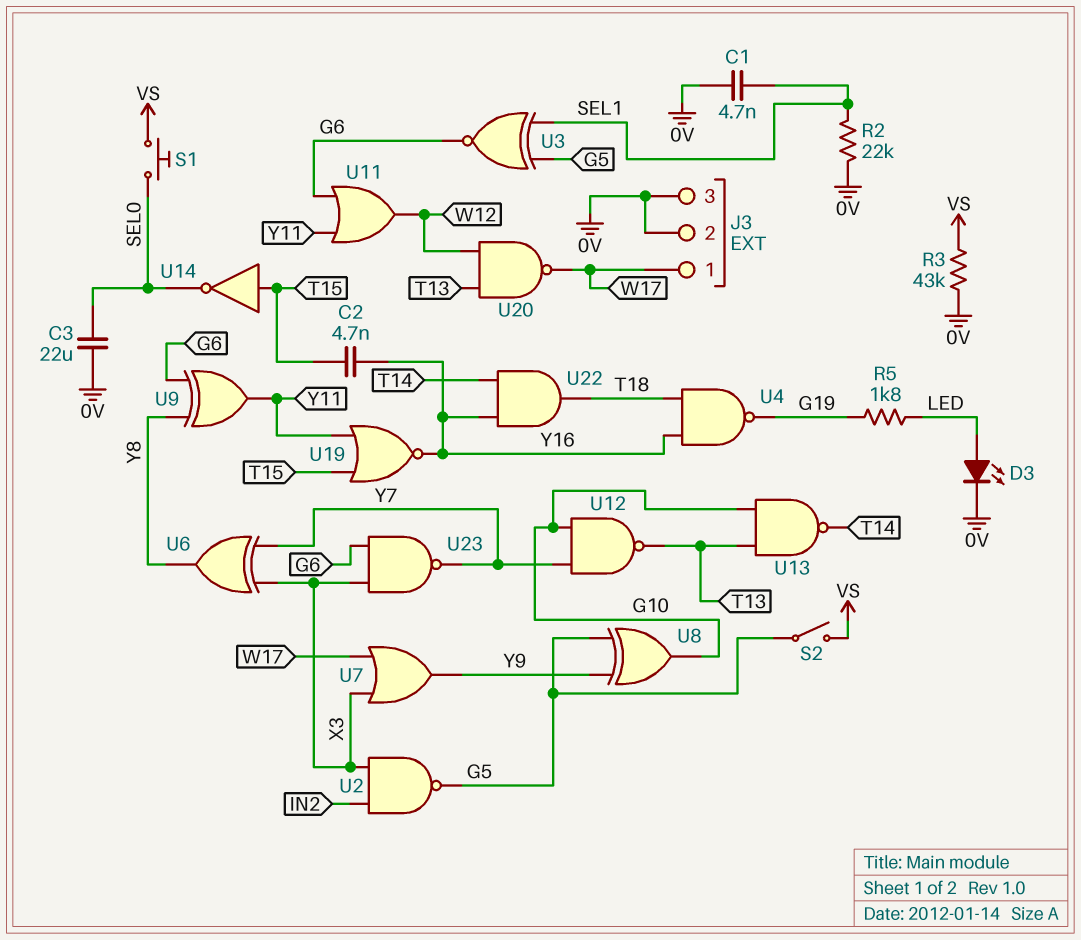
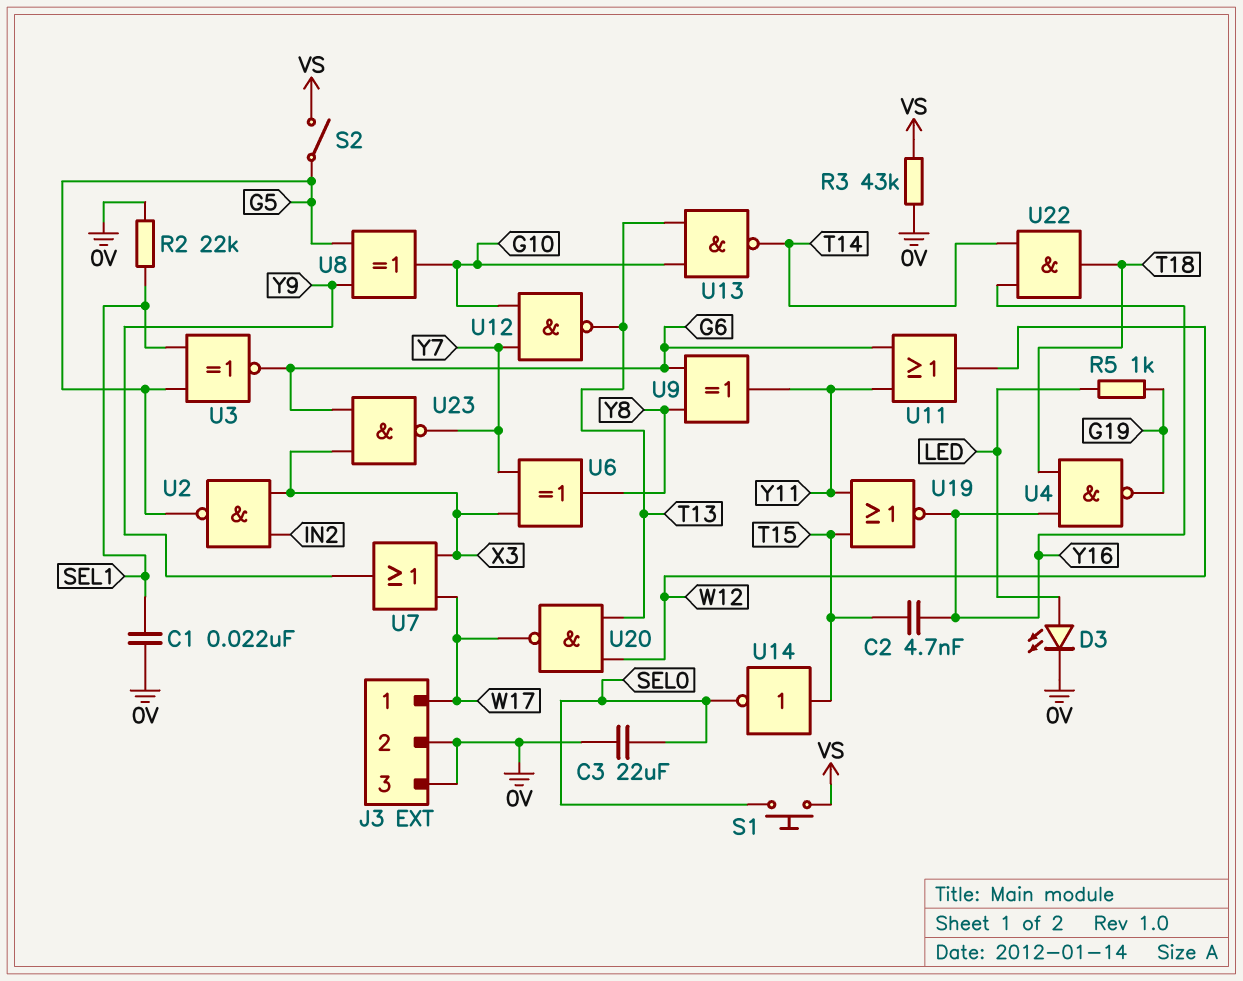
C1: 4.7nF (0V, SEL1) -> 22nF (0V, SEL1)
R5: 1.8k (G19, LED) -> 1k (G19, LED)

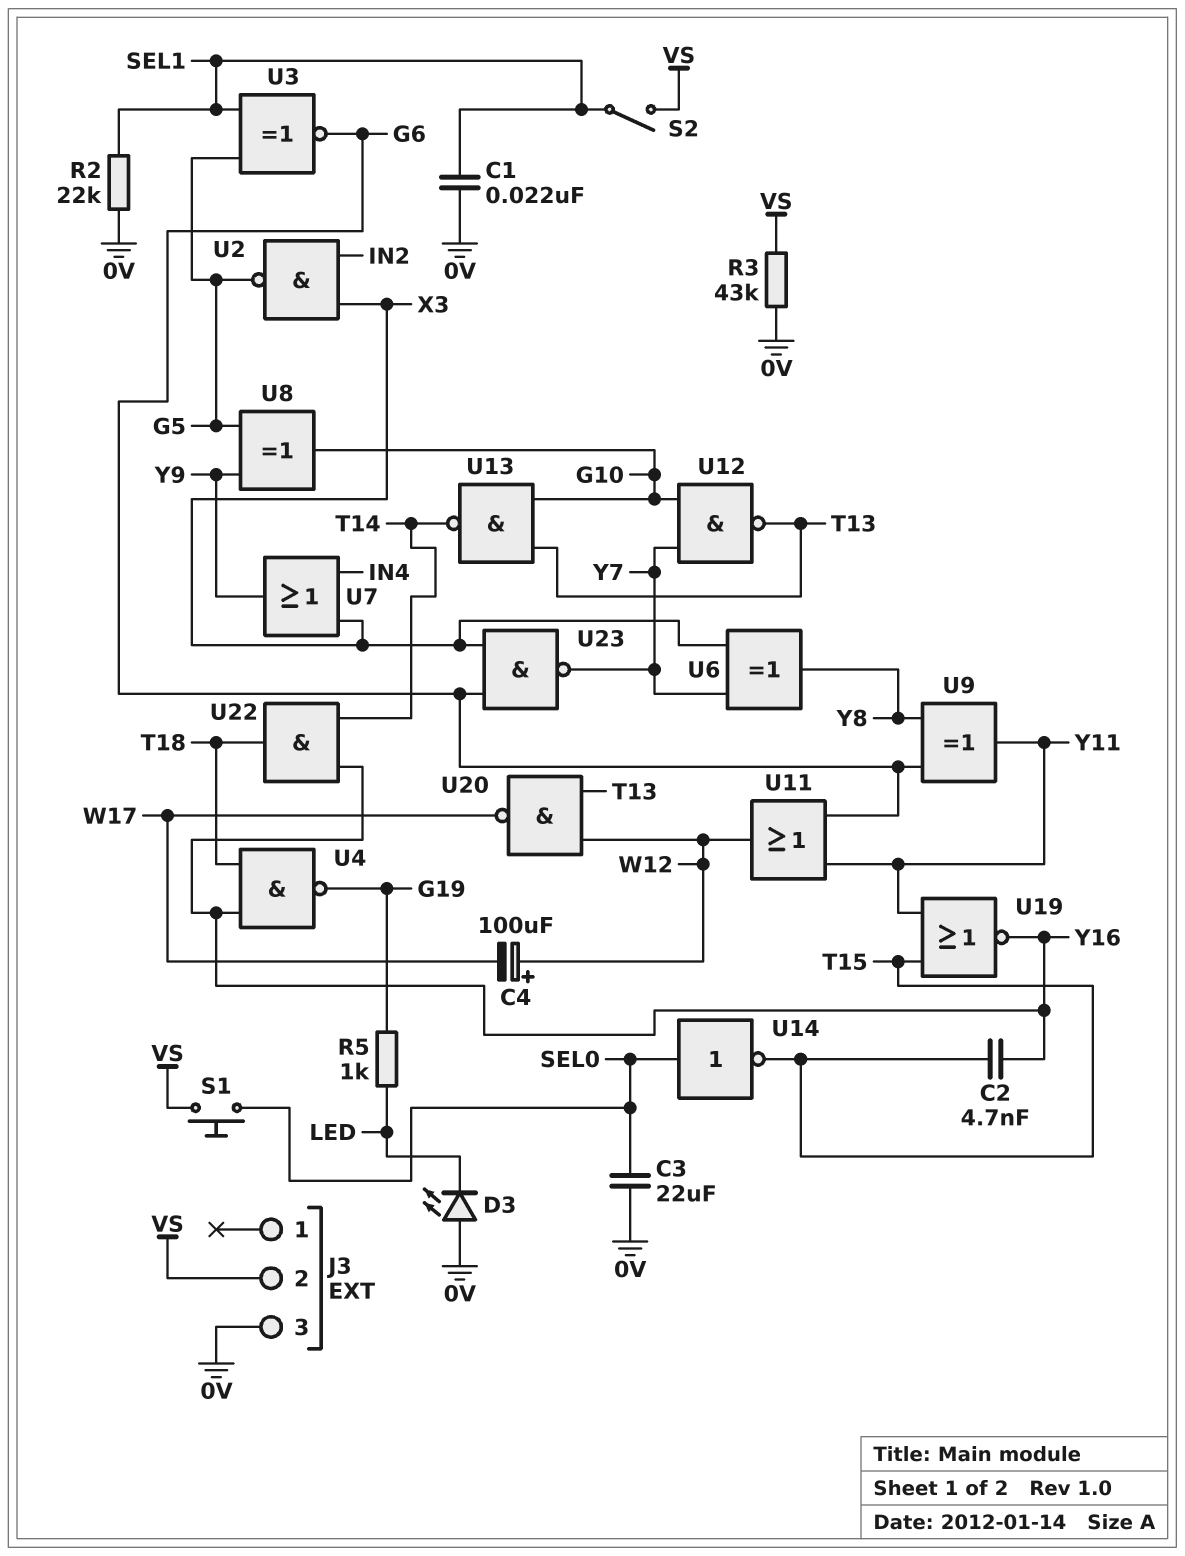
C4: none -> 100uF (plus W12, minus W17)
D3: LED (A LED, K 0V) -> LED (A 0V, K LED)
J3 pin 1: W17 -> none
J3 pin 2: 0V -> VS
S2: switch (G5, VS) -> switch (SEL1, VS)
U7: OR (in W17, in X3, out Y9) -> OR (in IN4, in X3, out Y9)
U14: NOT (in T15, out SEL0) -> NOT (in SEL0, out T15)

